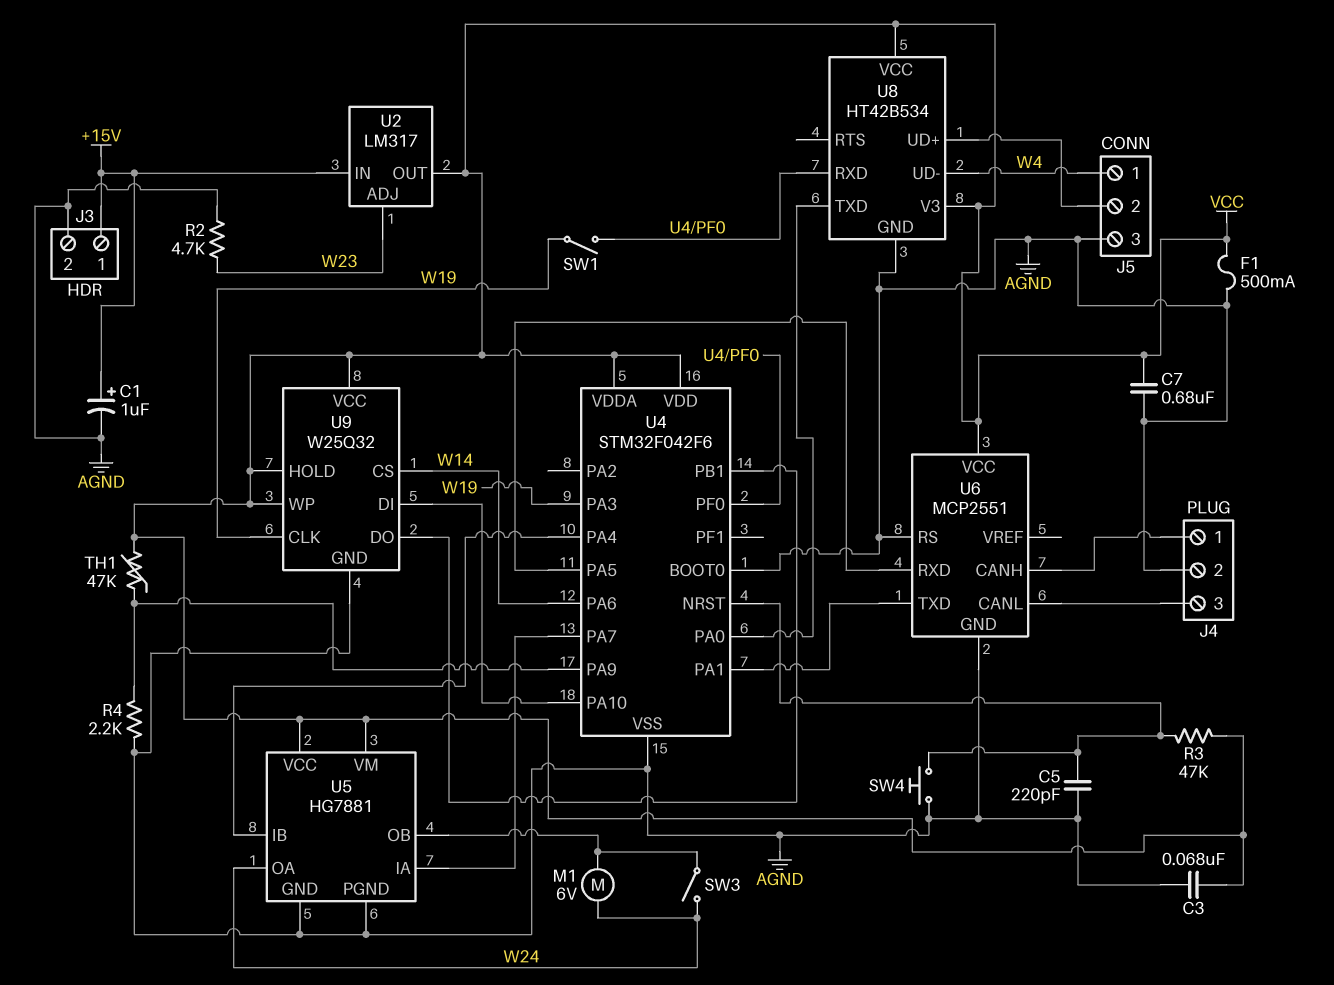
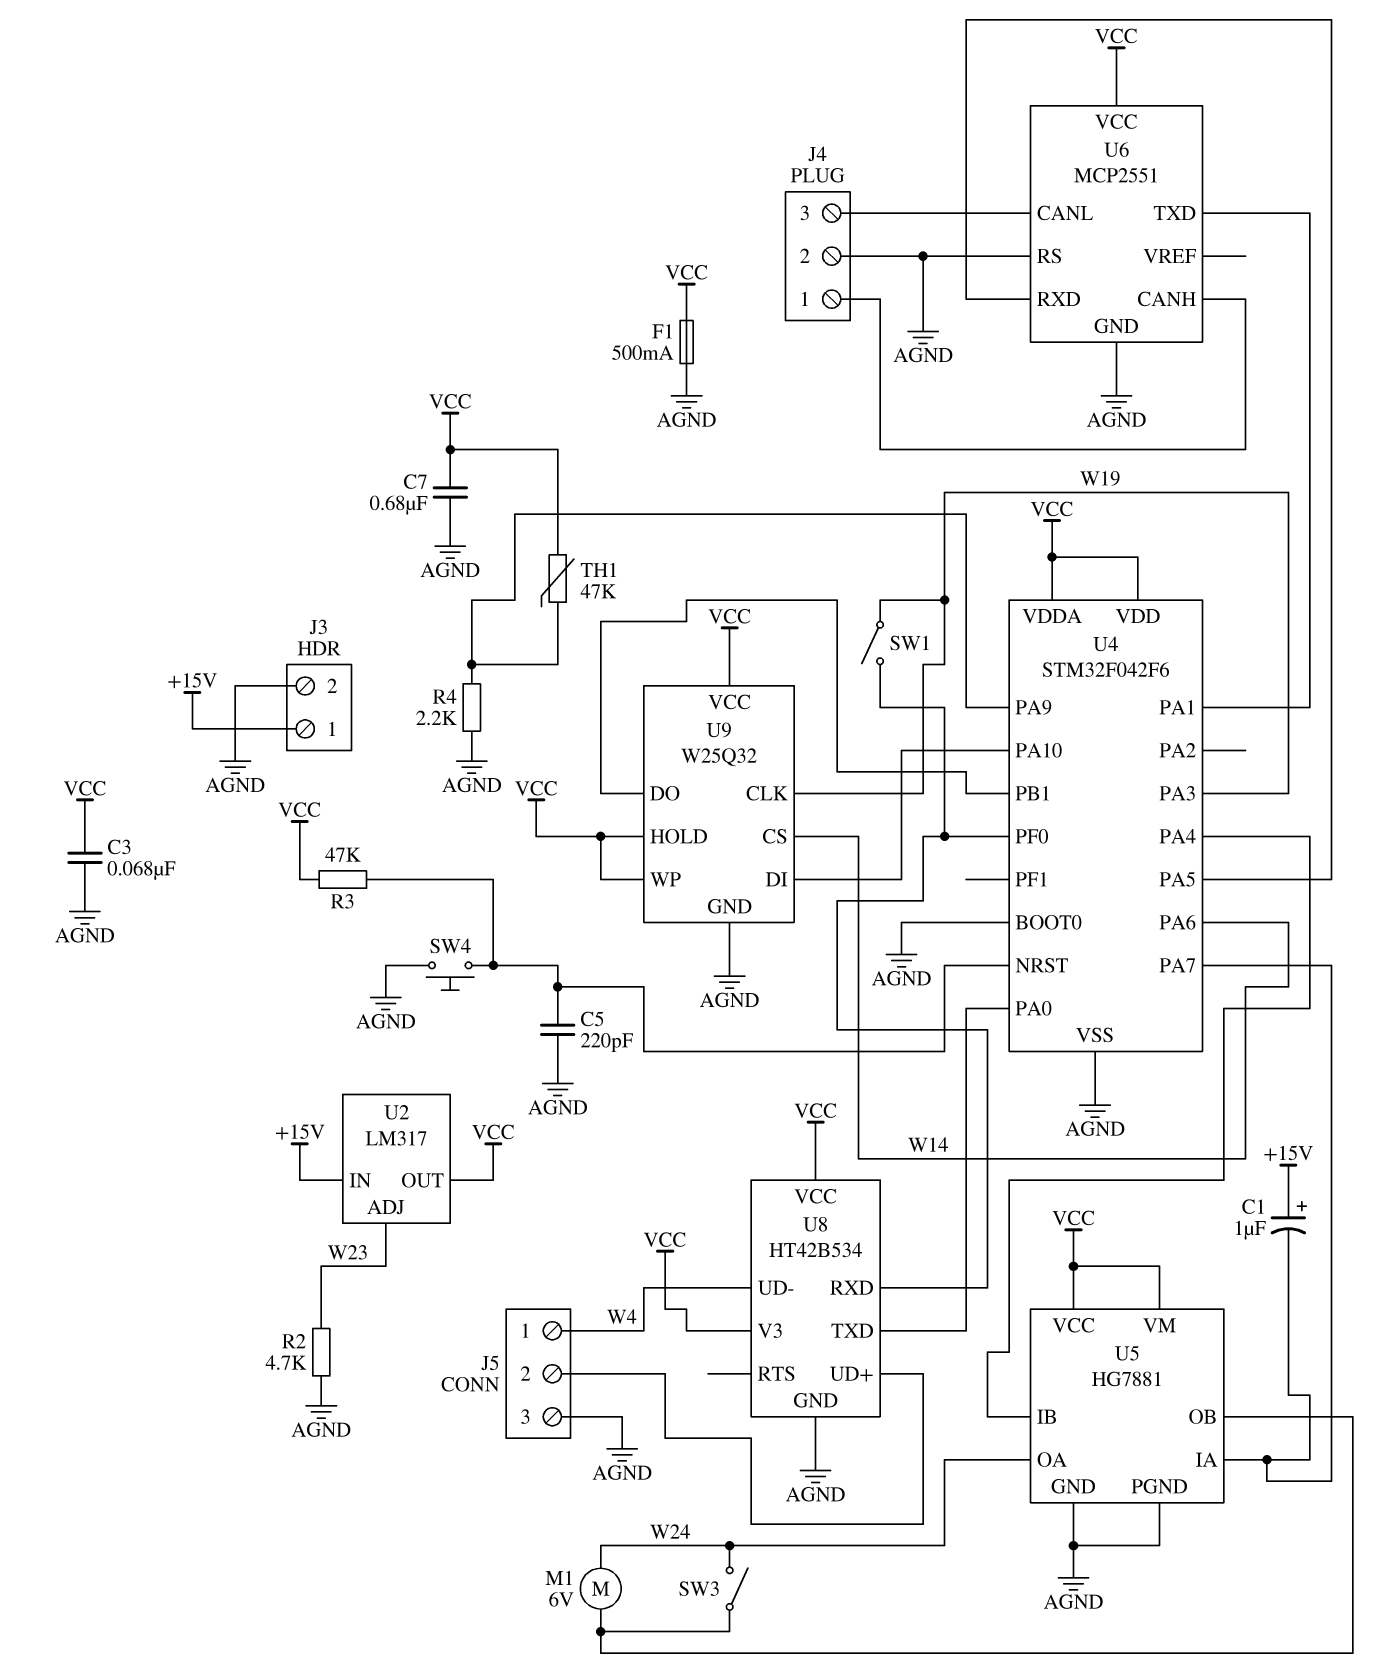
C1: 1uF (plus +15V, minus AGND) -> 1uF (plus +15V, minus U4/PA7)

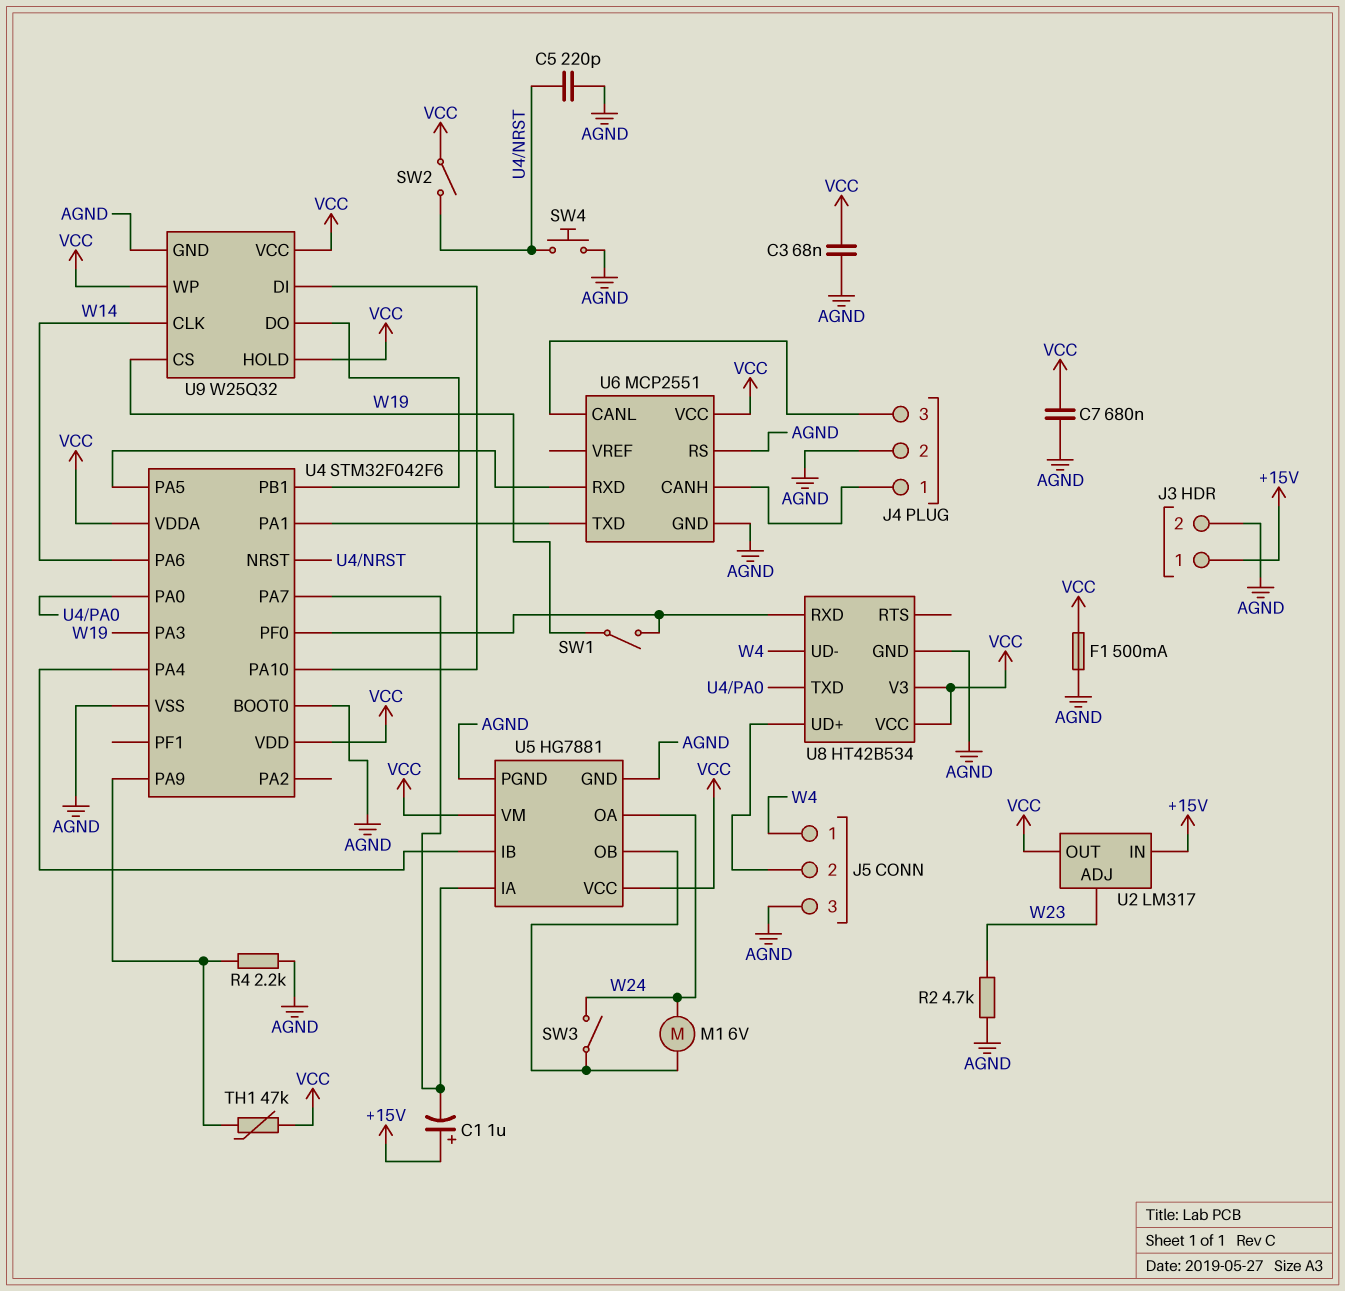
R3: 47k (U4/NRST, VCC) -> none
SW2: none -> switch (U4/NRST, VCC)
U9 pin CLK: W19 -> W14
U9 pin CS: W14 -> W19

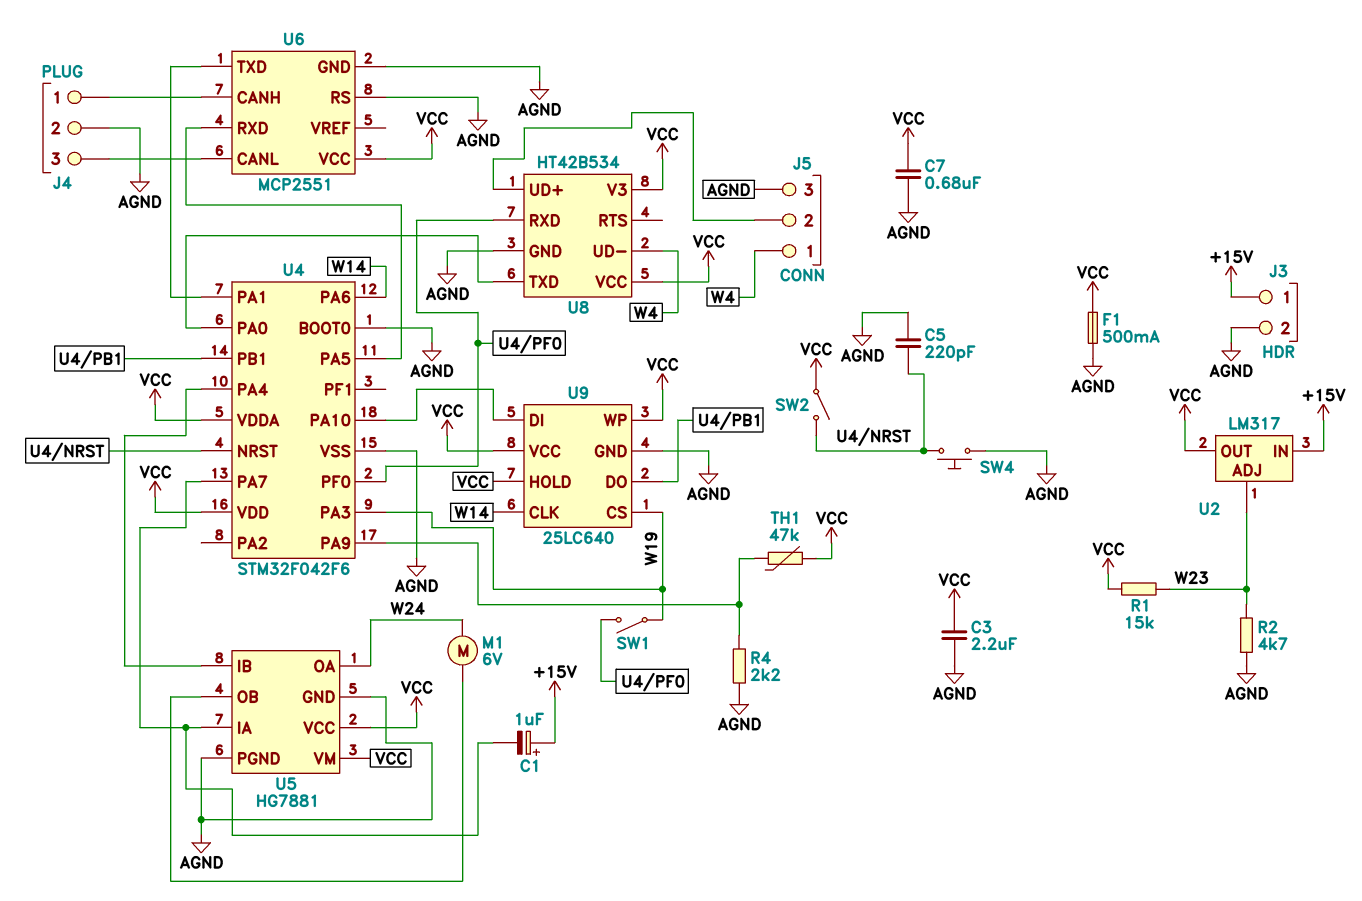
C3: 68nF (AGND, VCC) -> 2.2uF (AGND, VCC)
R1: none -> 15k (VCC, W23)
SW3: switch (U5/OB, W24) -> none
U9: W25Q32 -> 25LC640

